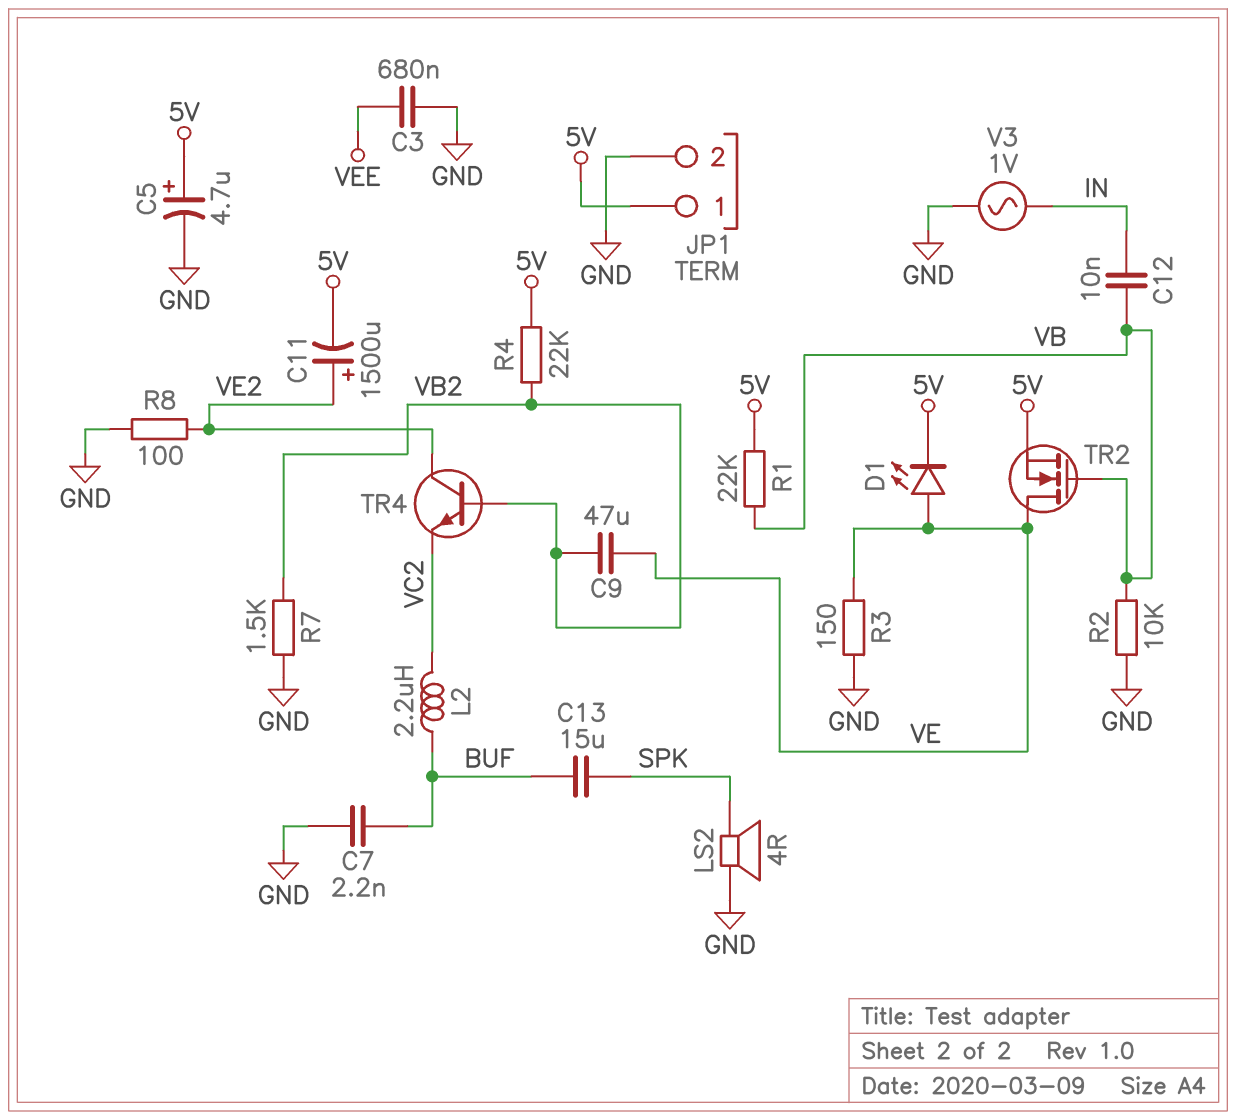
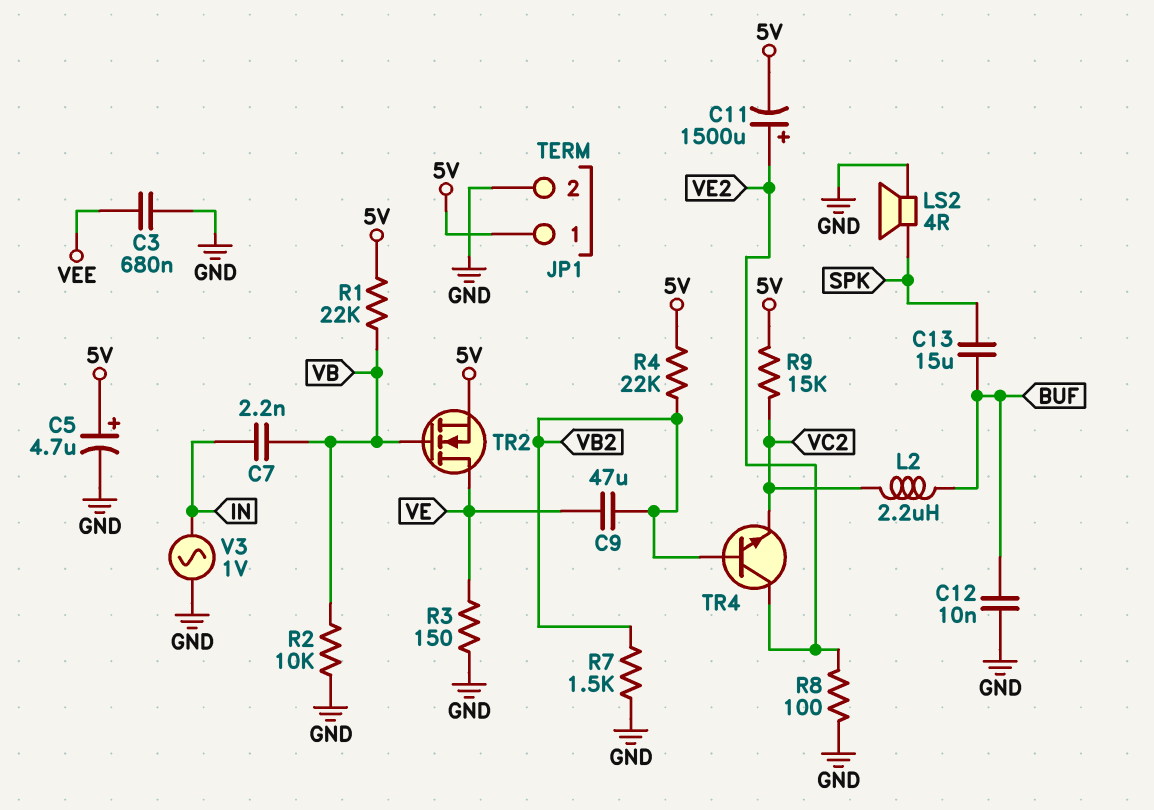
C7: 2.2nF (BUF, GND) -> 2.2nF (IN, VB)
C12: 10nF (IN, VB) -> 10nF (BUF, GND)
D1: LED (A VE, K 5V) -> none
R9: none -> 15k (5V, VC2)

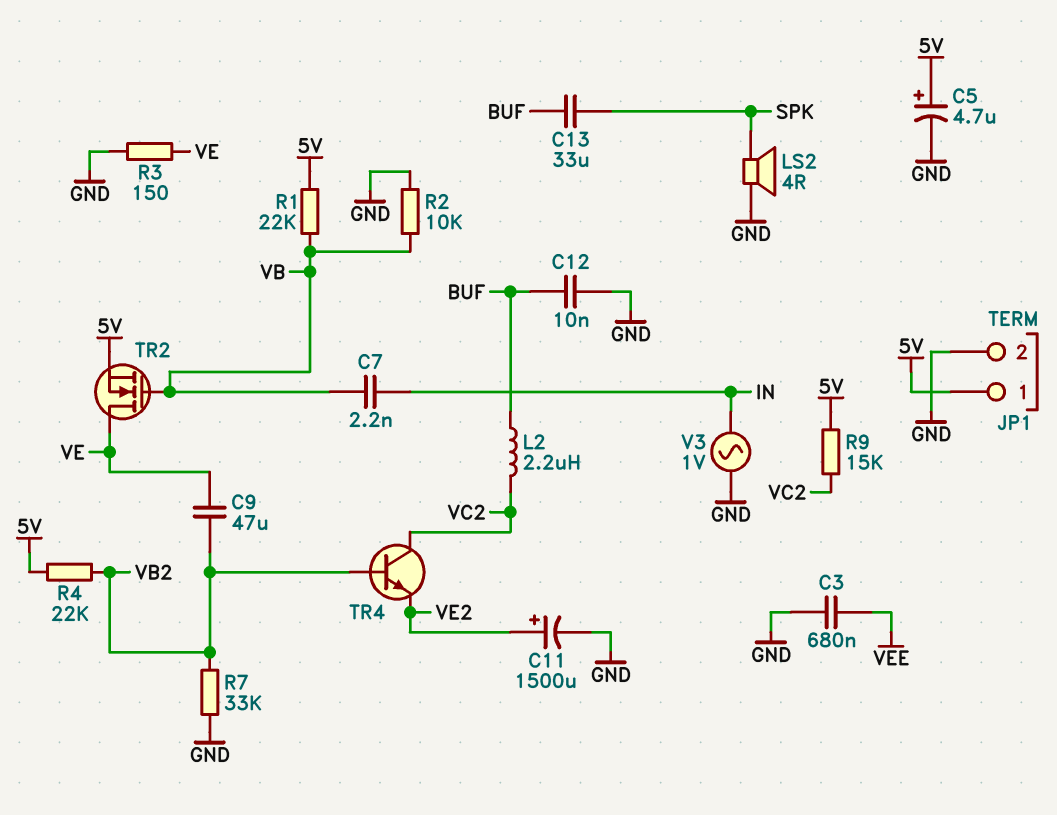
C11: 1500uF (plus VE2, minus 5V) -> 1500uF (plus VE2, minus GND)
C13: 15uF (BUF, SPK) -> 33uF (BUF, SPK)
R7: 1.5k (GND, VB2) -> 33k (GND, VB2)
R8: 100 (GND, VE2) -> none
TR4: NPN (B VB2, C VE2, E VC2) -> NPN (B VB2, C VC2, E VE2)

